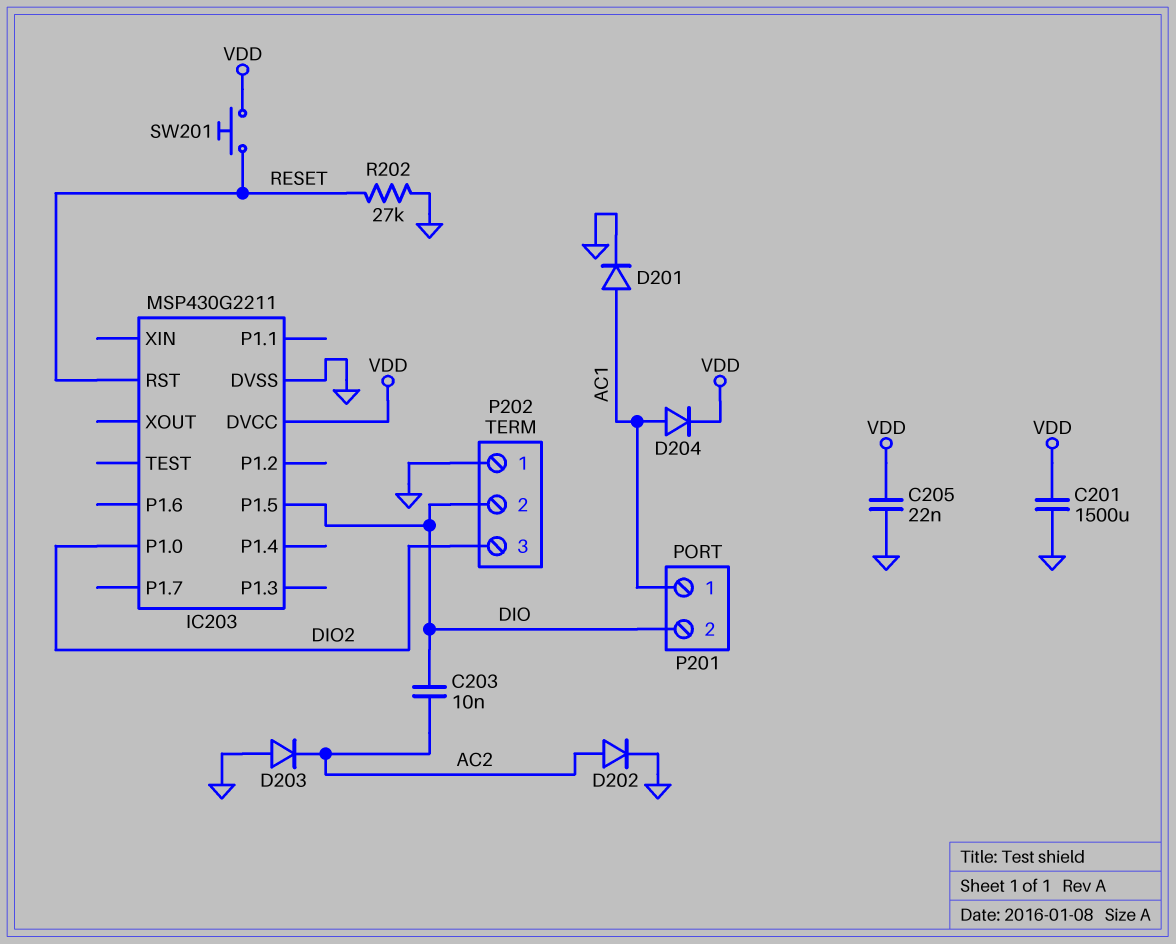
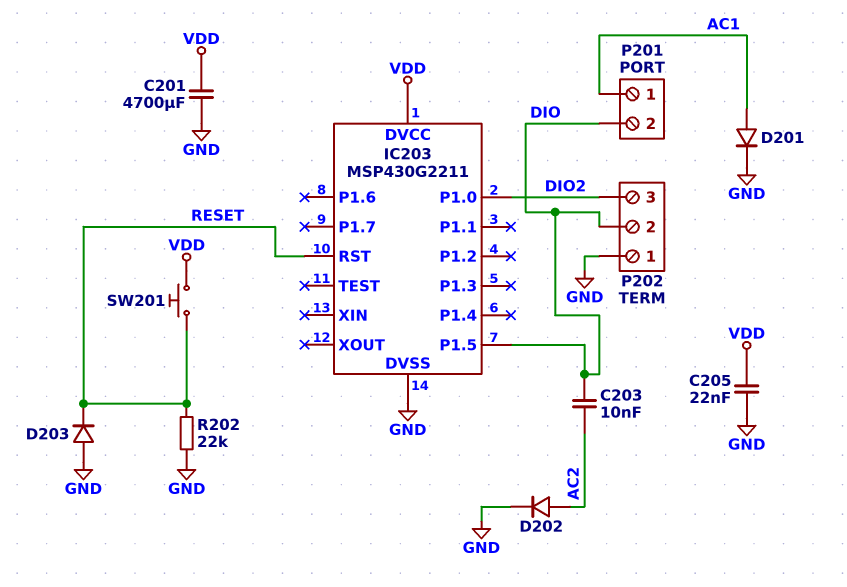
C201: 1500uF (GND, VDD) -> 4700uF (GND, VDD)
D203: diode (A GND, K AC2) -> diode (A GND, K RESET)
D204: diode (A AC1, K VDD) -> none
R202: 27k (GND, RESET) -> 22k (GND, RESET)

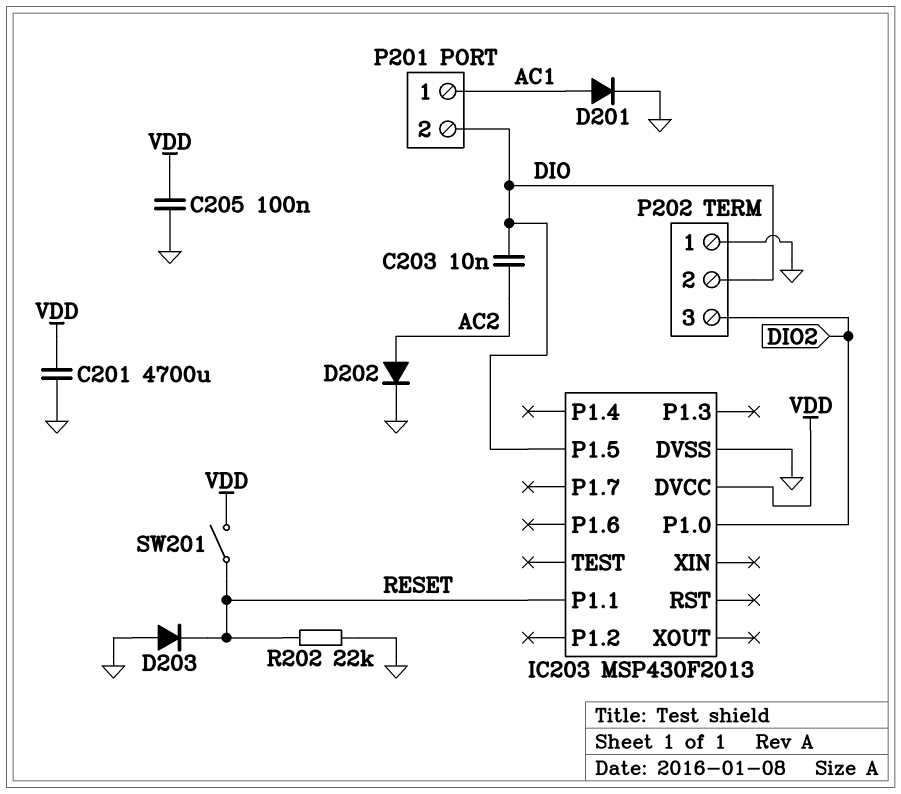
C205: 22nF (GND, VDD) -> 100nF (GND, VDD)
IC203: MSP430G2211 -> MSP430F2013
IC203 pin P1.1: none -> RESET
IC203 pin RST: RESET -> none
SW201: button (RESET, VDD) -> switch (RESET, VDD)

